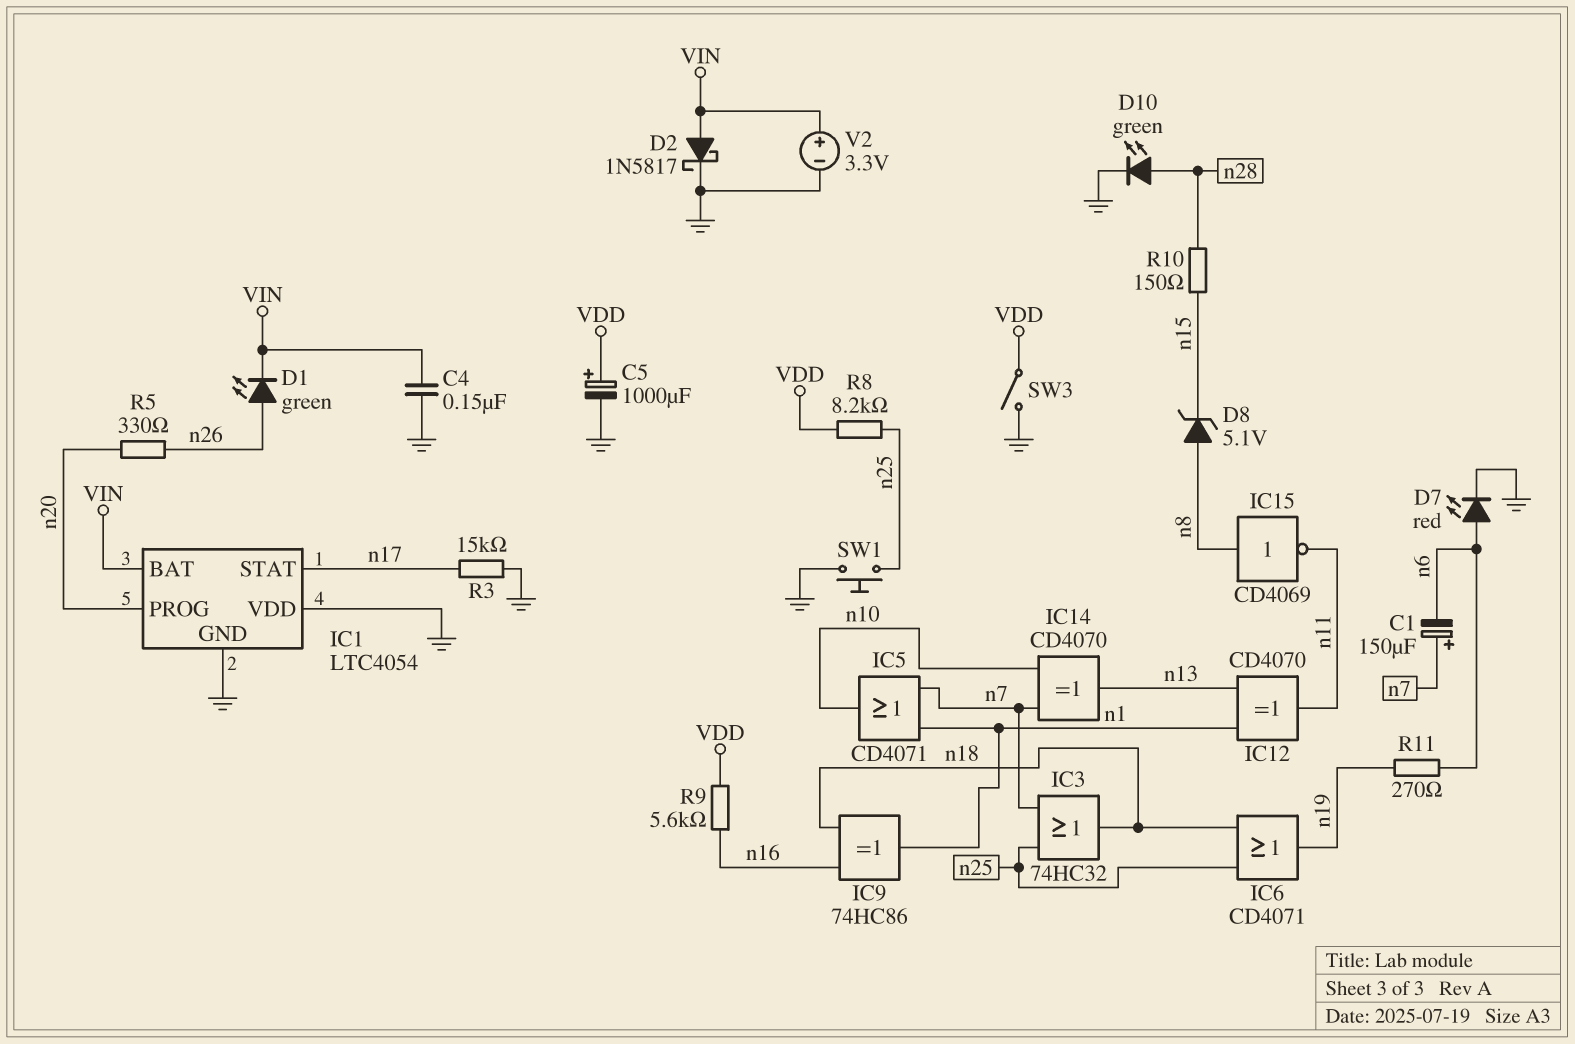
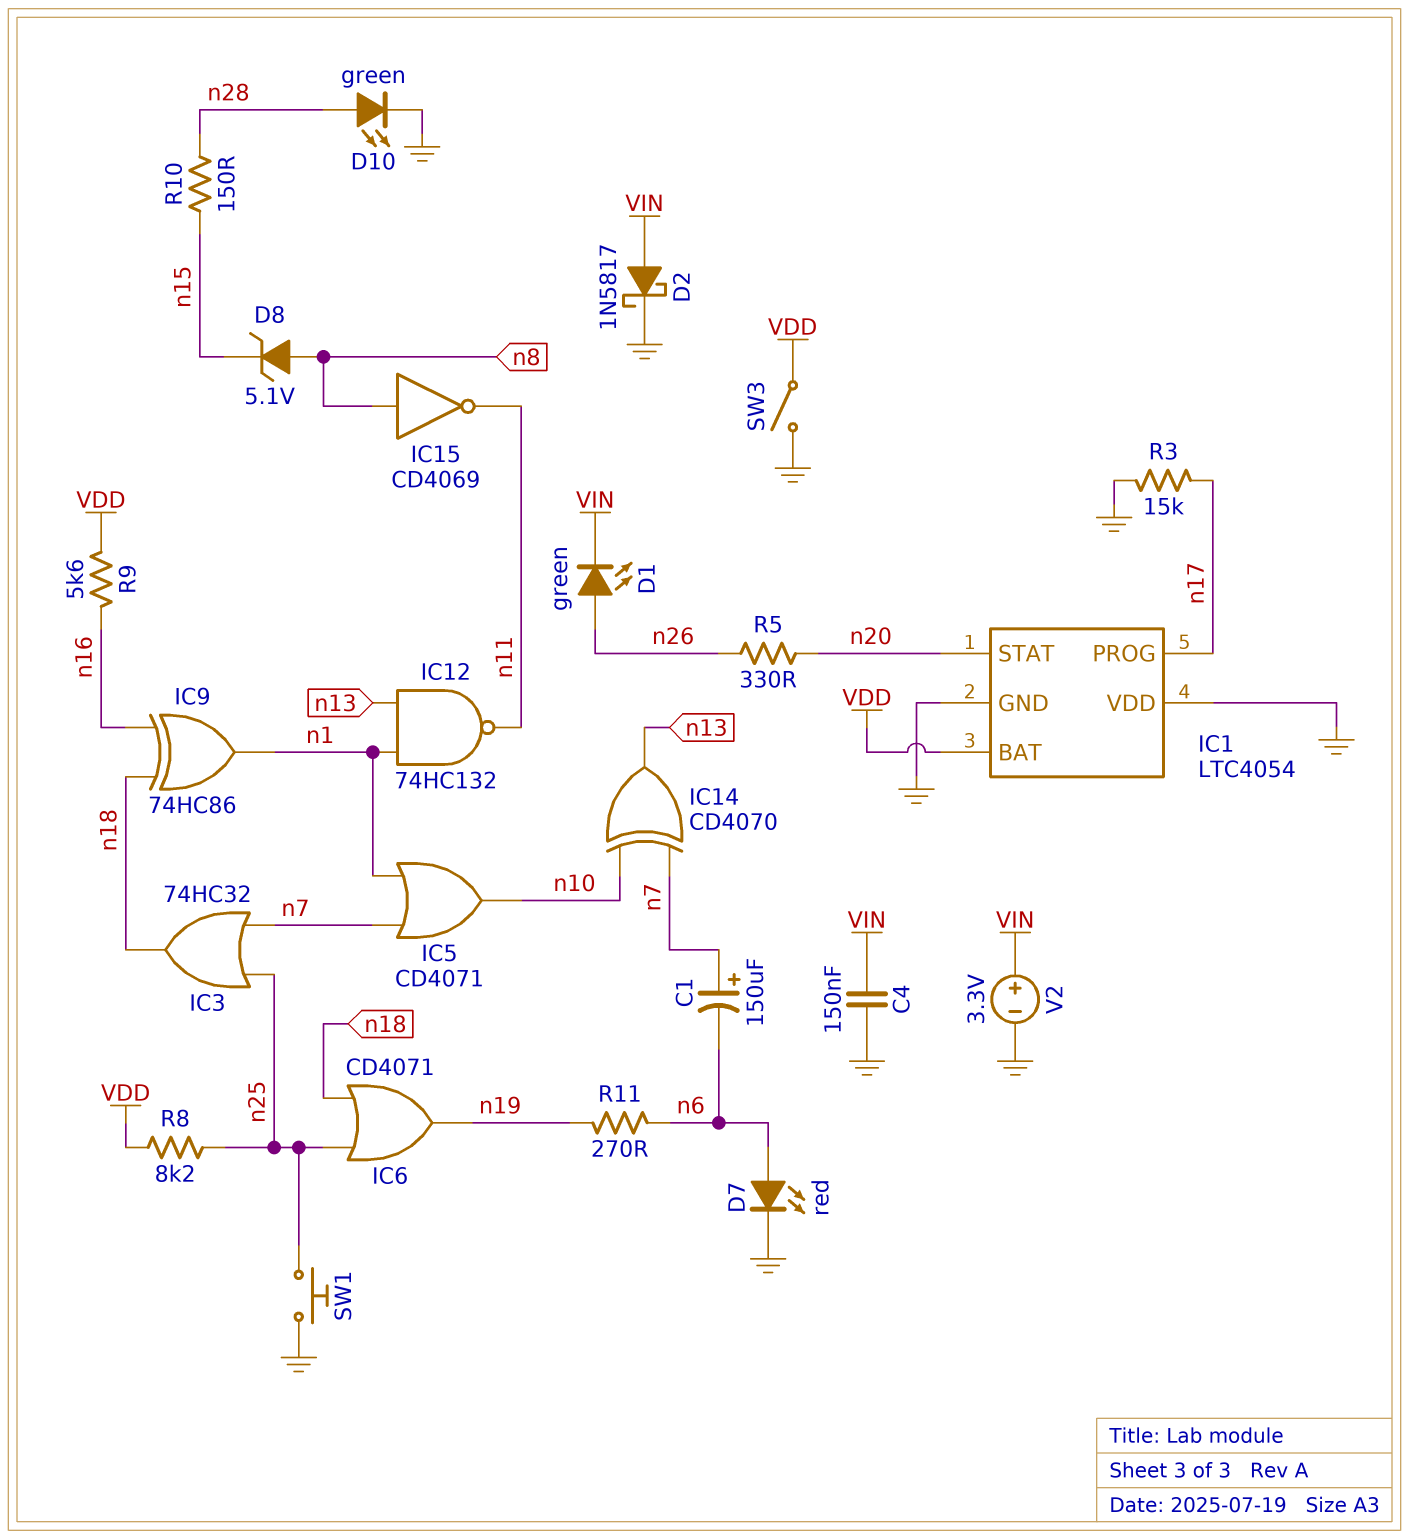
C5: 1000uF (plus VDD, minus GND) -> none
IC1 pin BAT: VIN -> VDD
IC1 pin PROG: n20 -> n17
IC1 pin STAT: n17 -> n20
IC12: XOR CD4070 (in n1, in n13, out n11) -> NAND 74HC132 (in n1, in n13, out n11)

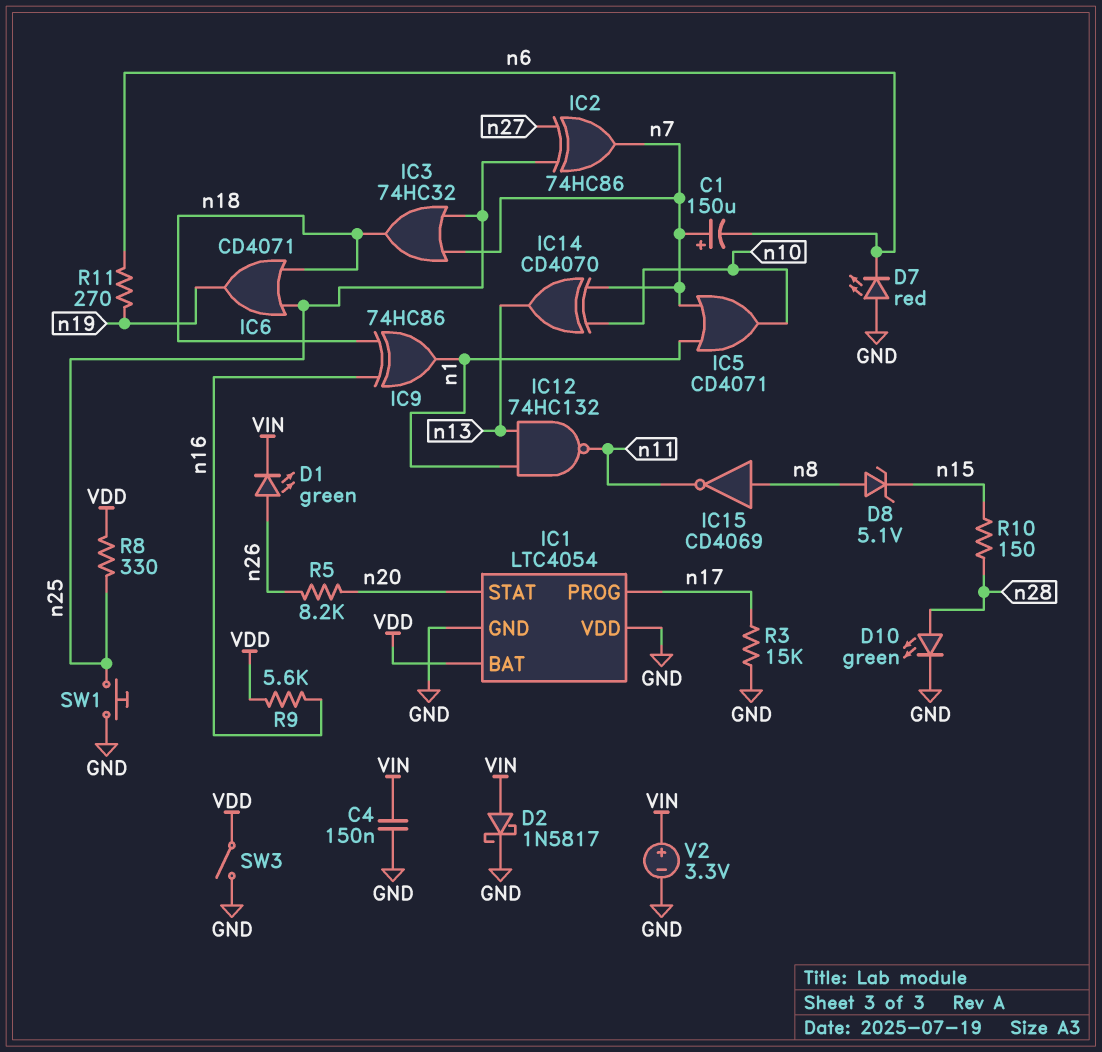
D7: LED red (A n6, K GND) -> LED red (A GND, K n6)
IC2: none -> XOR 74HC86 (in n25, in n27, out n7)
R5: 330 (n20, n26) -> 8.2k (n20, n26)
R8: 8.2k (VDD, n25) -> 330 (VDD, n25)

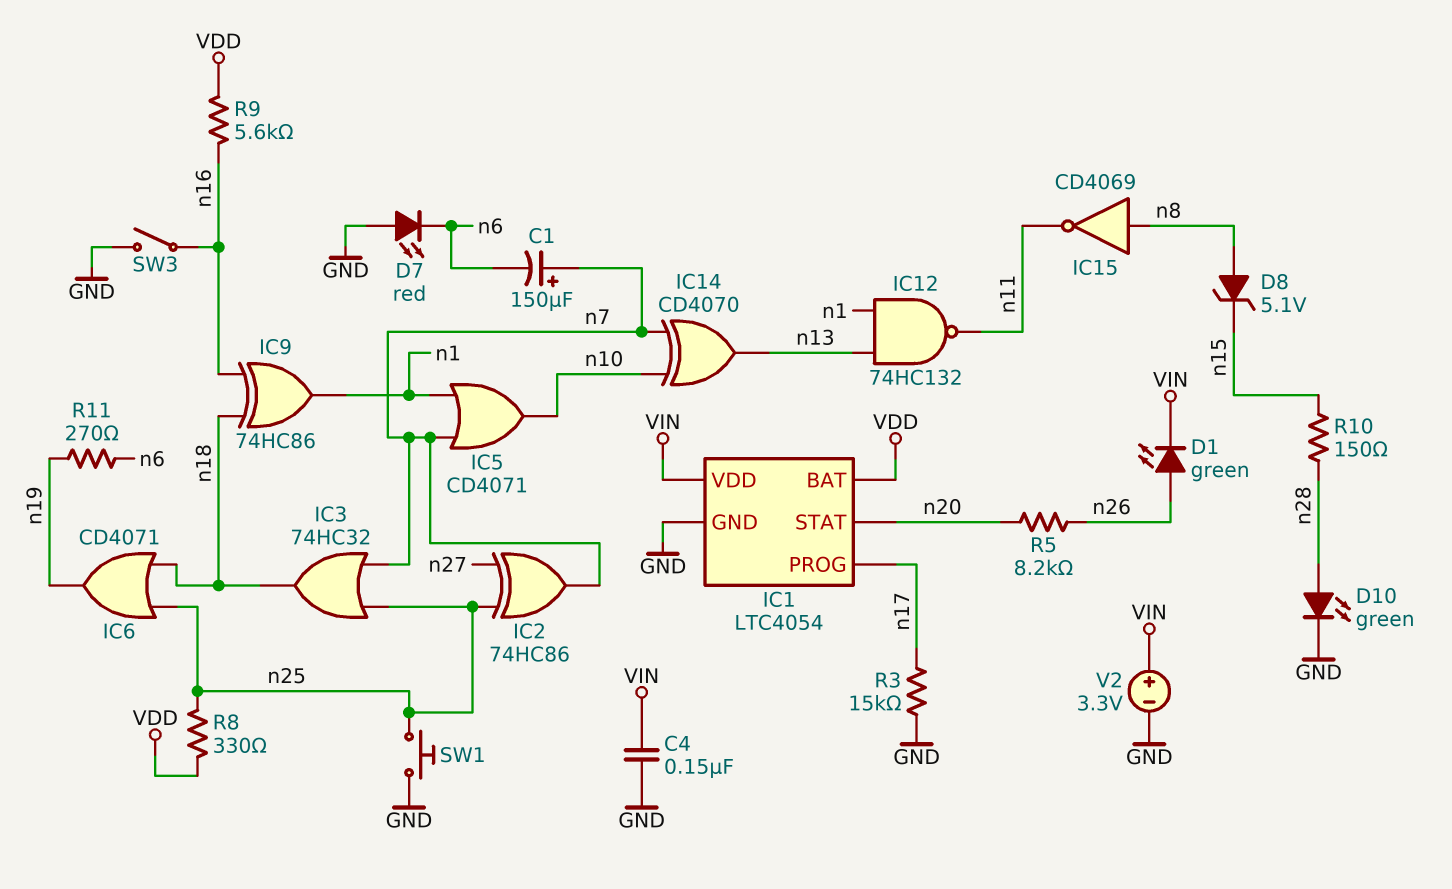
D2: schottky 1N5817 (A VIN, K GND) -> none
IC1 pin VDD: GND -> VIN
SW3: switch (GND, VDD) -> switch (GND, n16)

